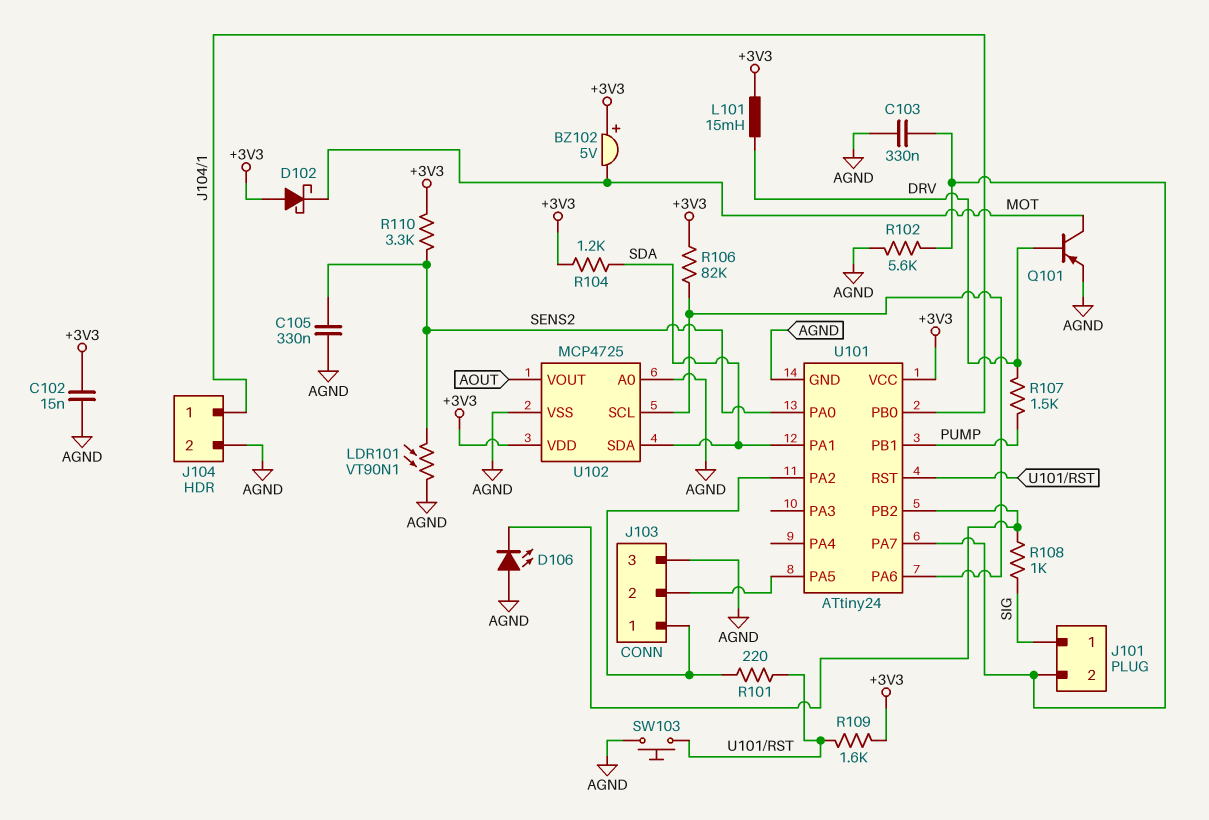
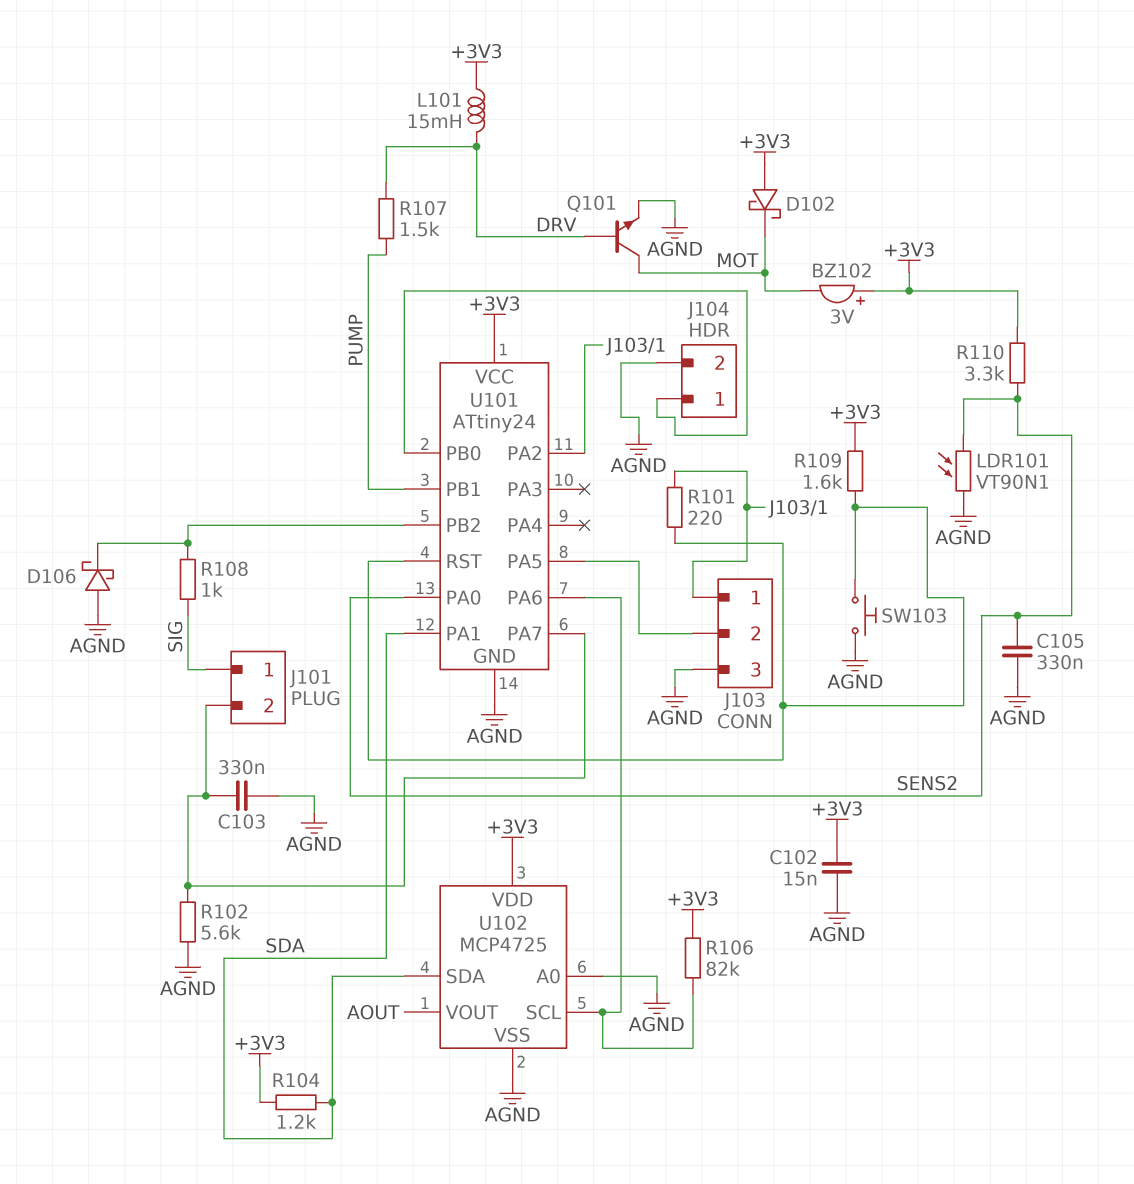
BZ102: buzzer 5V (plus +3V3, minus MOT) -> buzzer 3V (plus +3V3, minus MOT)
D106: LED (A AGND, K U101/PB2) -> schottky (A AGND, K U101/PB2)
Q101: PNP (B DRV, C MOT, E AGND) -> NPN (B DRV, C MOT, E AGND)

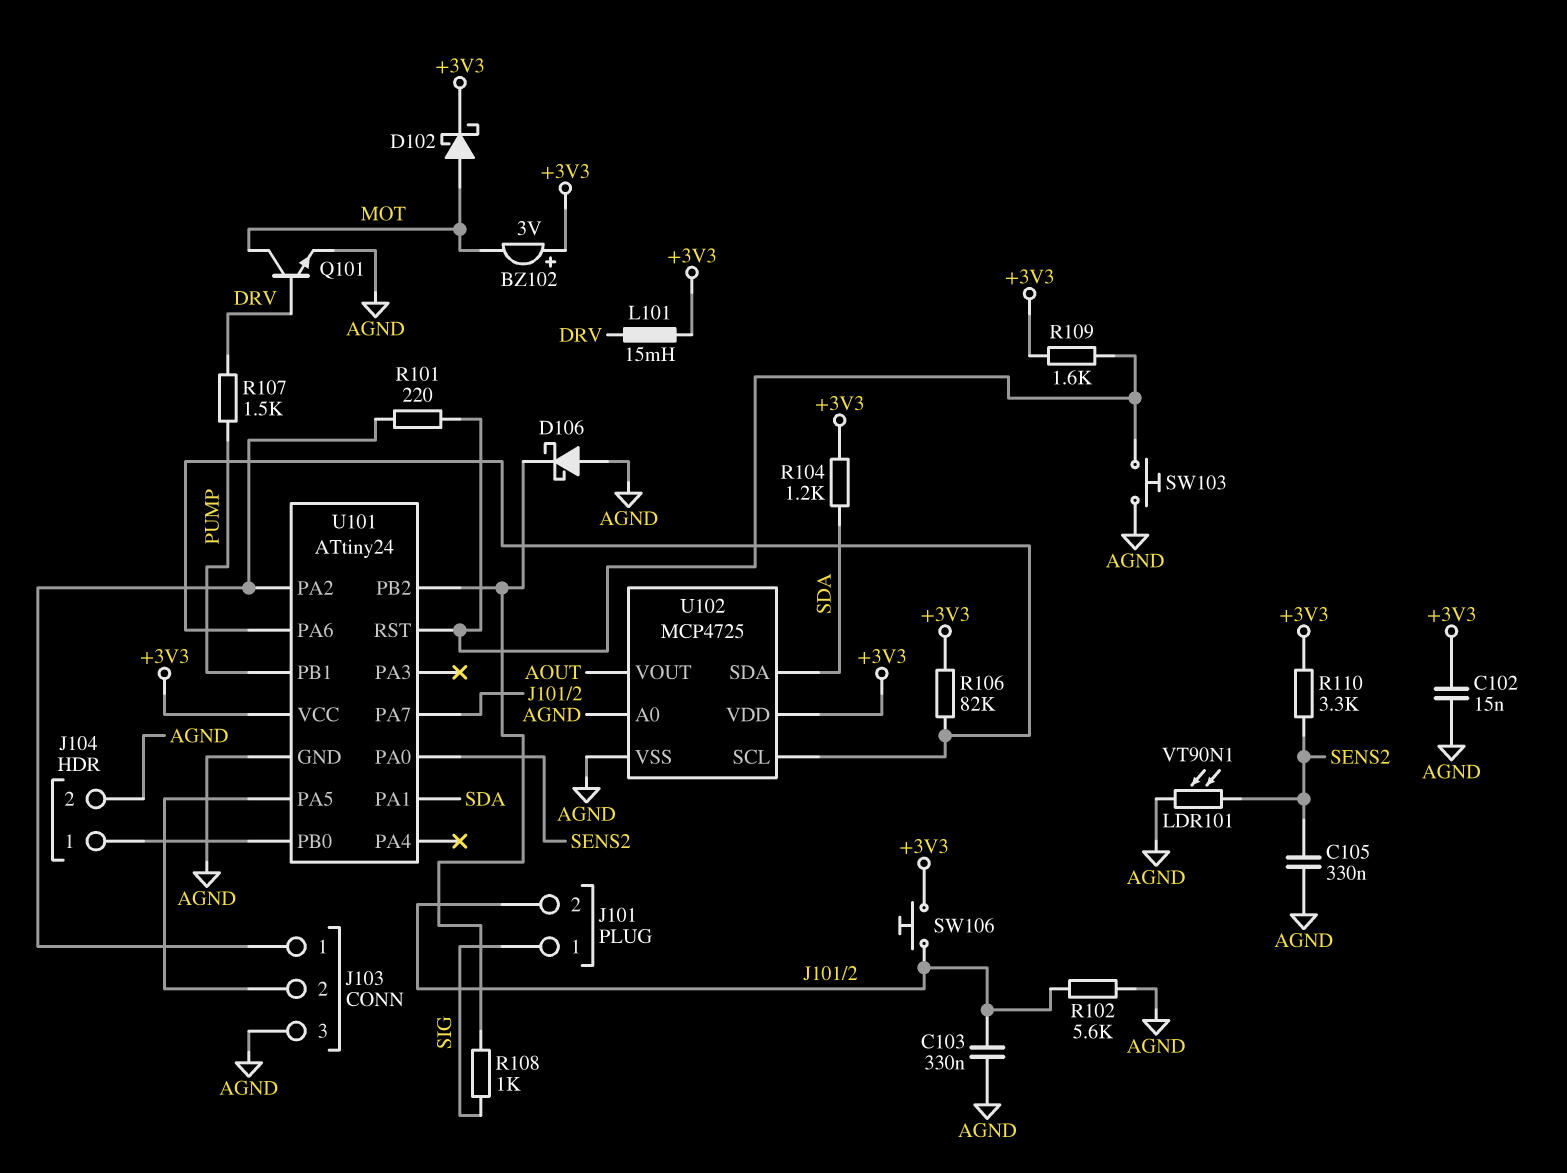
D102: schottky (A +3V3, K MOT) -> schottky (A MOT, K +3V3)
SW106: none -> button (+3V3, J101/2)

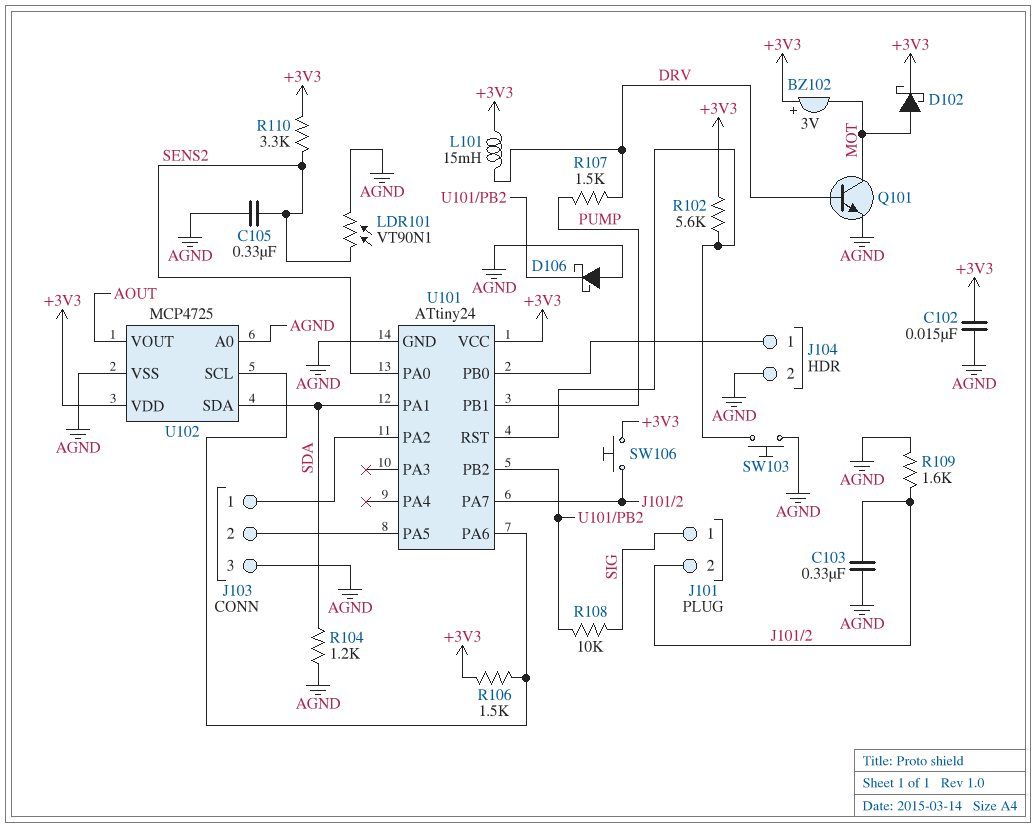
R101: 220 (J103/1, U101/RST) -> none
R102: 5.6k (AGND, J101/2) -> 5.6k (+3V3, U101/RST)
R104: 1.2k (+3V3, SDA) -> 1.2k (AGND, SDA)
R106: 82k (+3V3, U101/PA6) -> 1.5k (+3V3, U101/PA6)
R108: 1k (SIG, U101/PB2) -> 10k (SIG, U101/PB2)
R109: 1.6k (+3V3, U101/RST) -> 1.6k (AGND, J101/2)

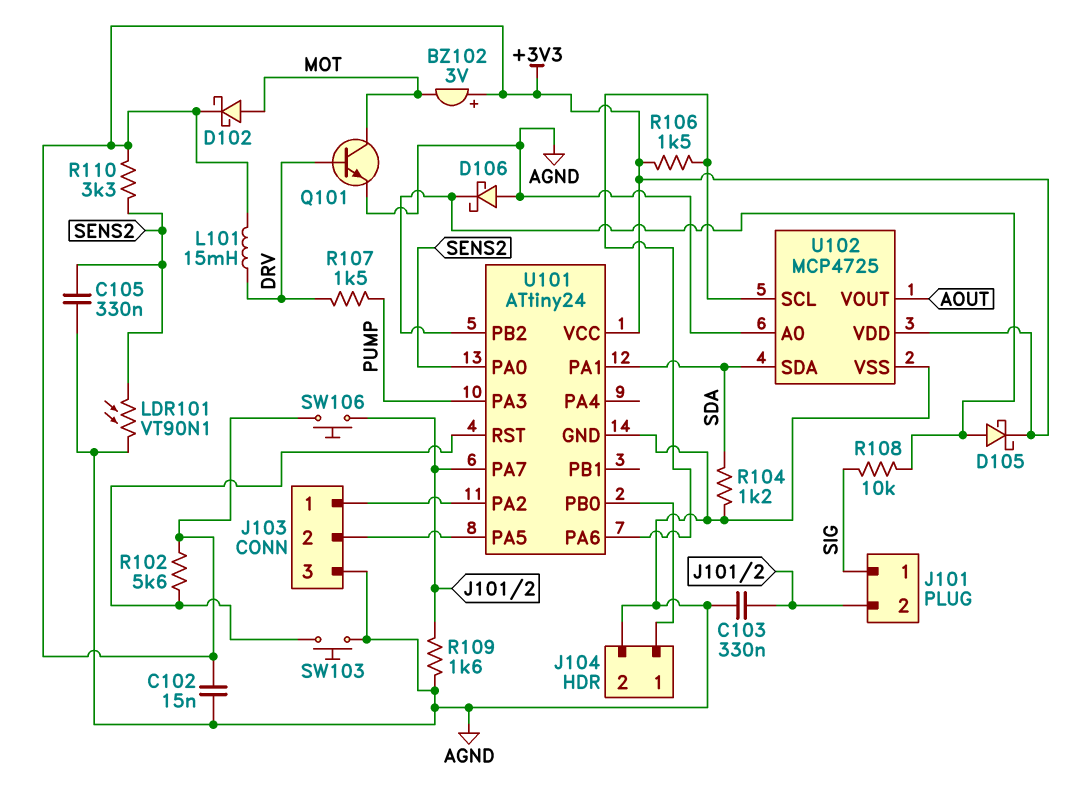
D105: none -> schottky (A U101/PB2, K +3V3)
U101 pin PA3: none -> PUMP
U101 pin PB1: PUMP -> none

